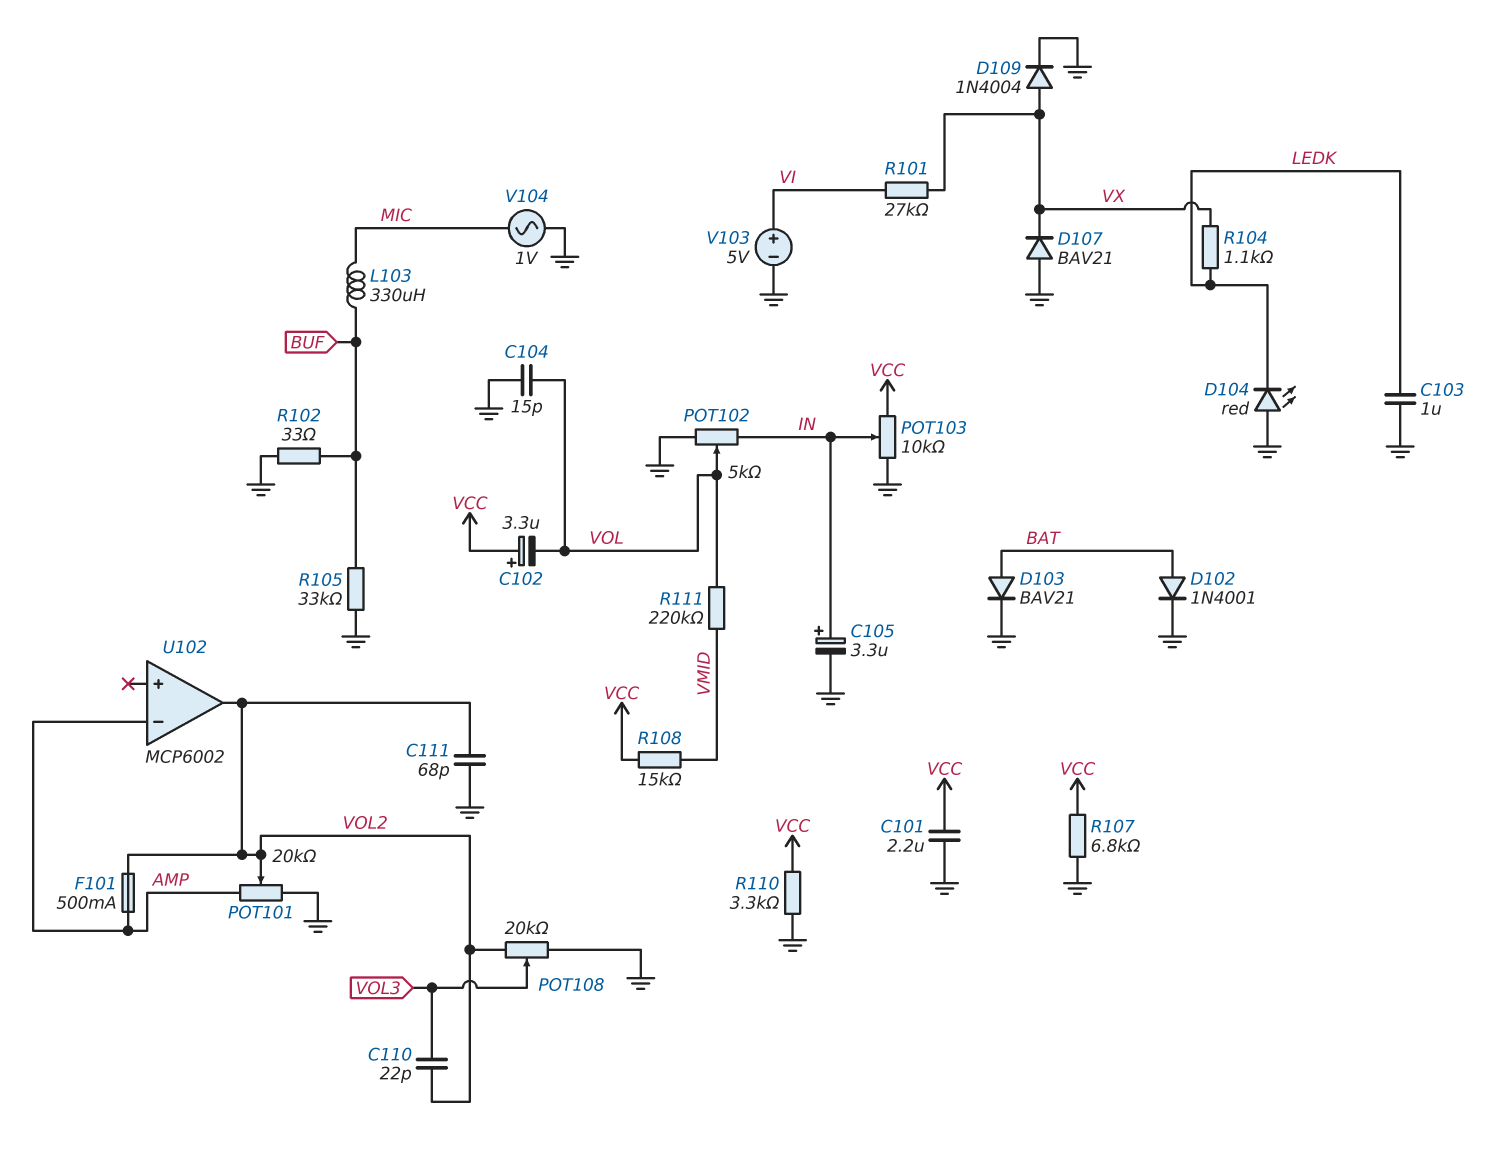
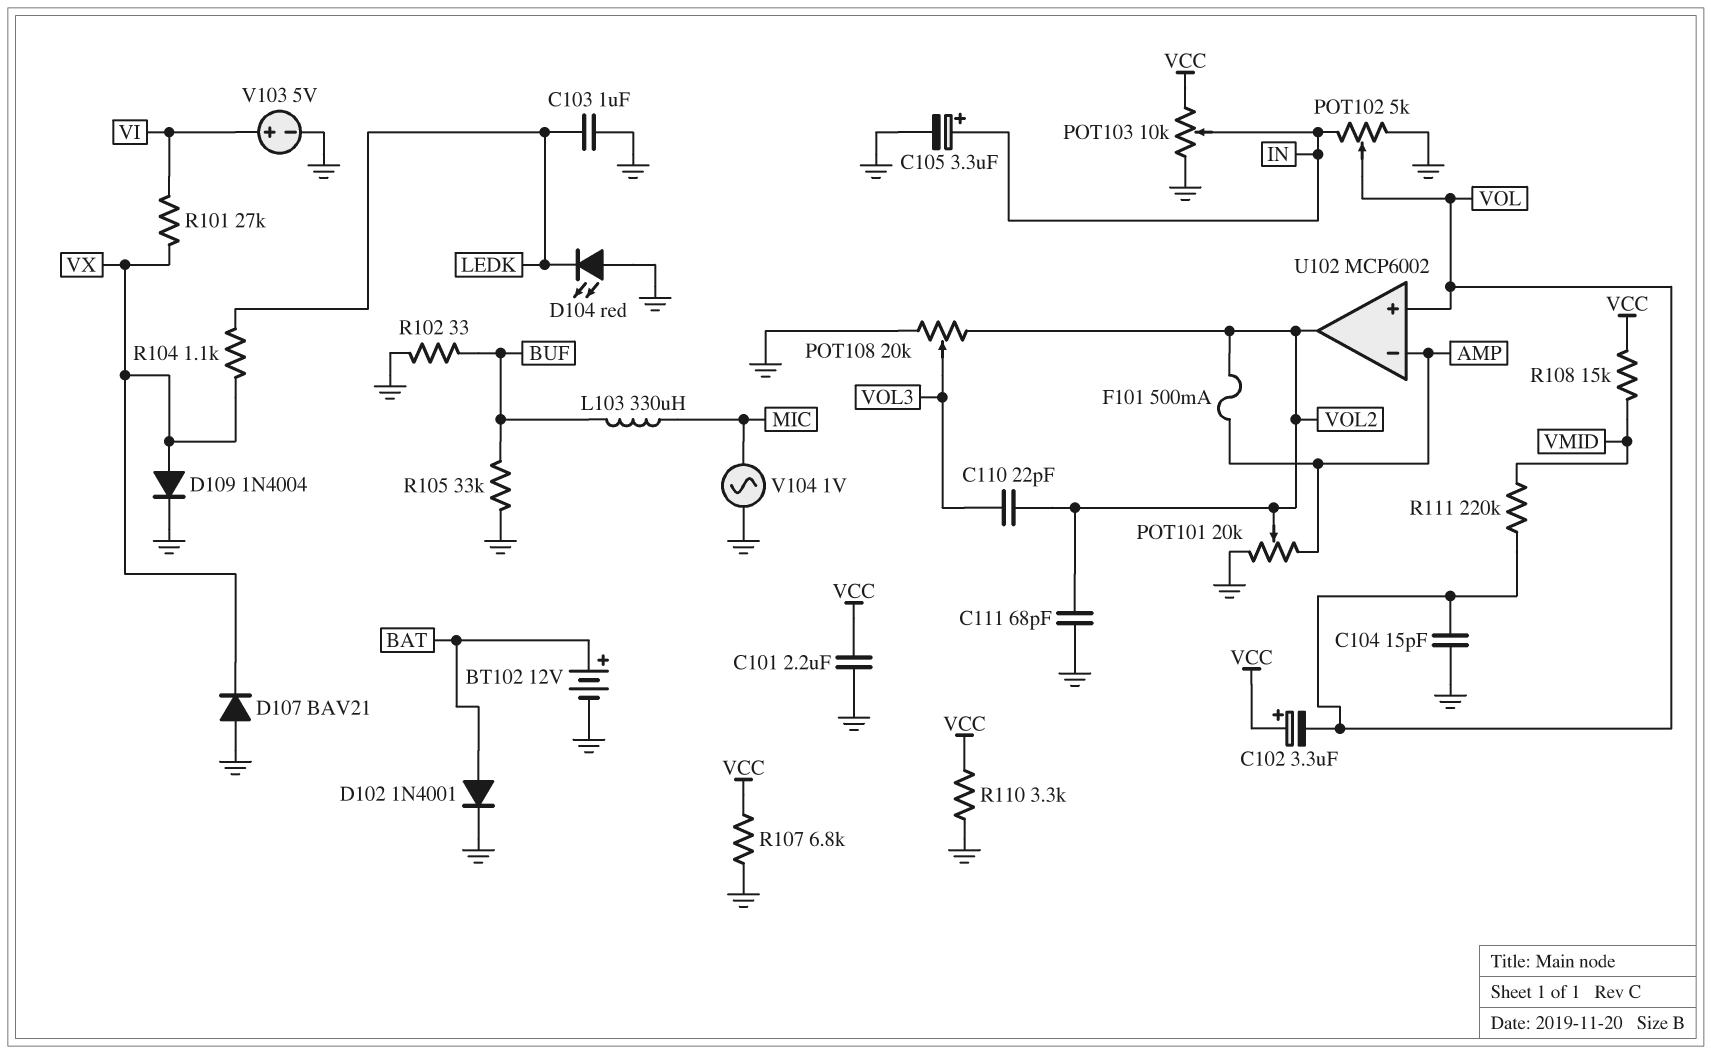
BT102: none -> 12V (plus BAT, minus GND)
D103: diode BAV21 (A BAT, K GND) -> none
U102 pin in+: none -> VOL

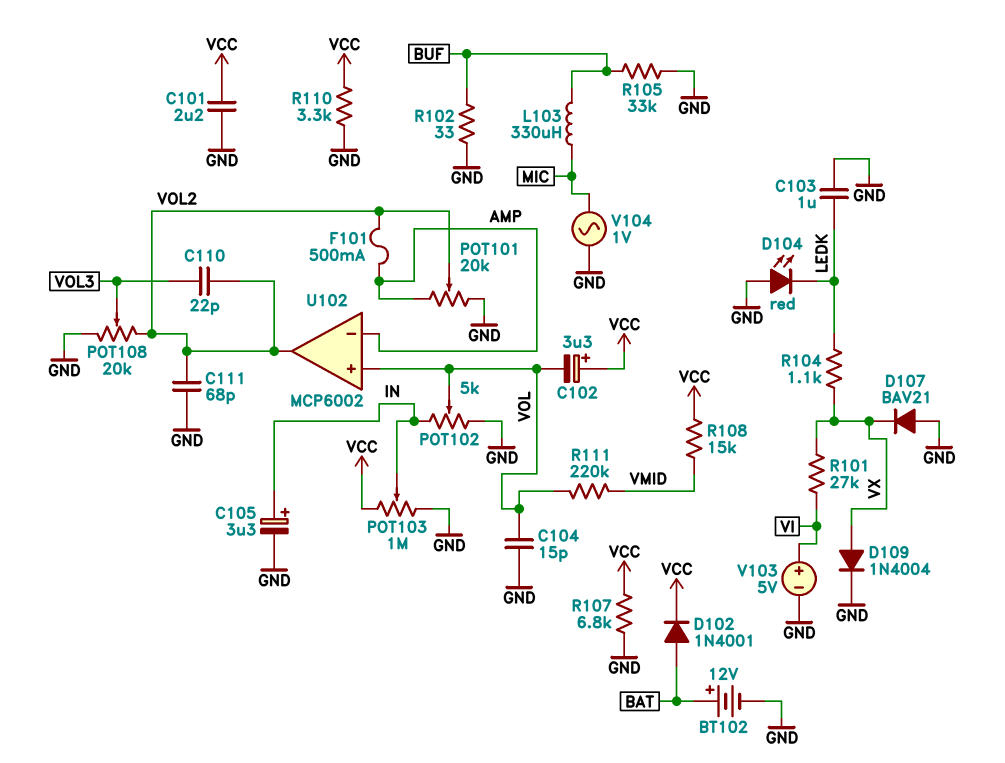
D102: diode 1N4001 (A BAT, K GND) -> diode 1N4001 (A BAT, K VCC)
POT103: 10k (GND, VCC, wiper IN) -> 1M (GND, VCC, wiper IN)

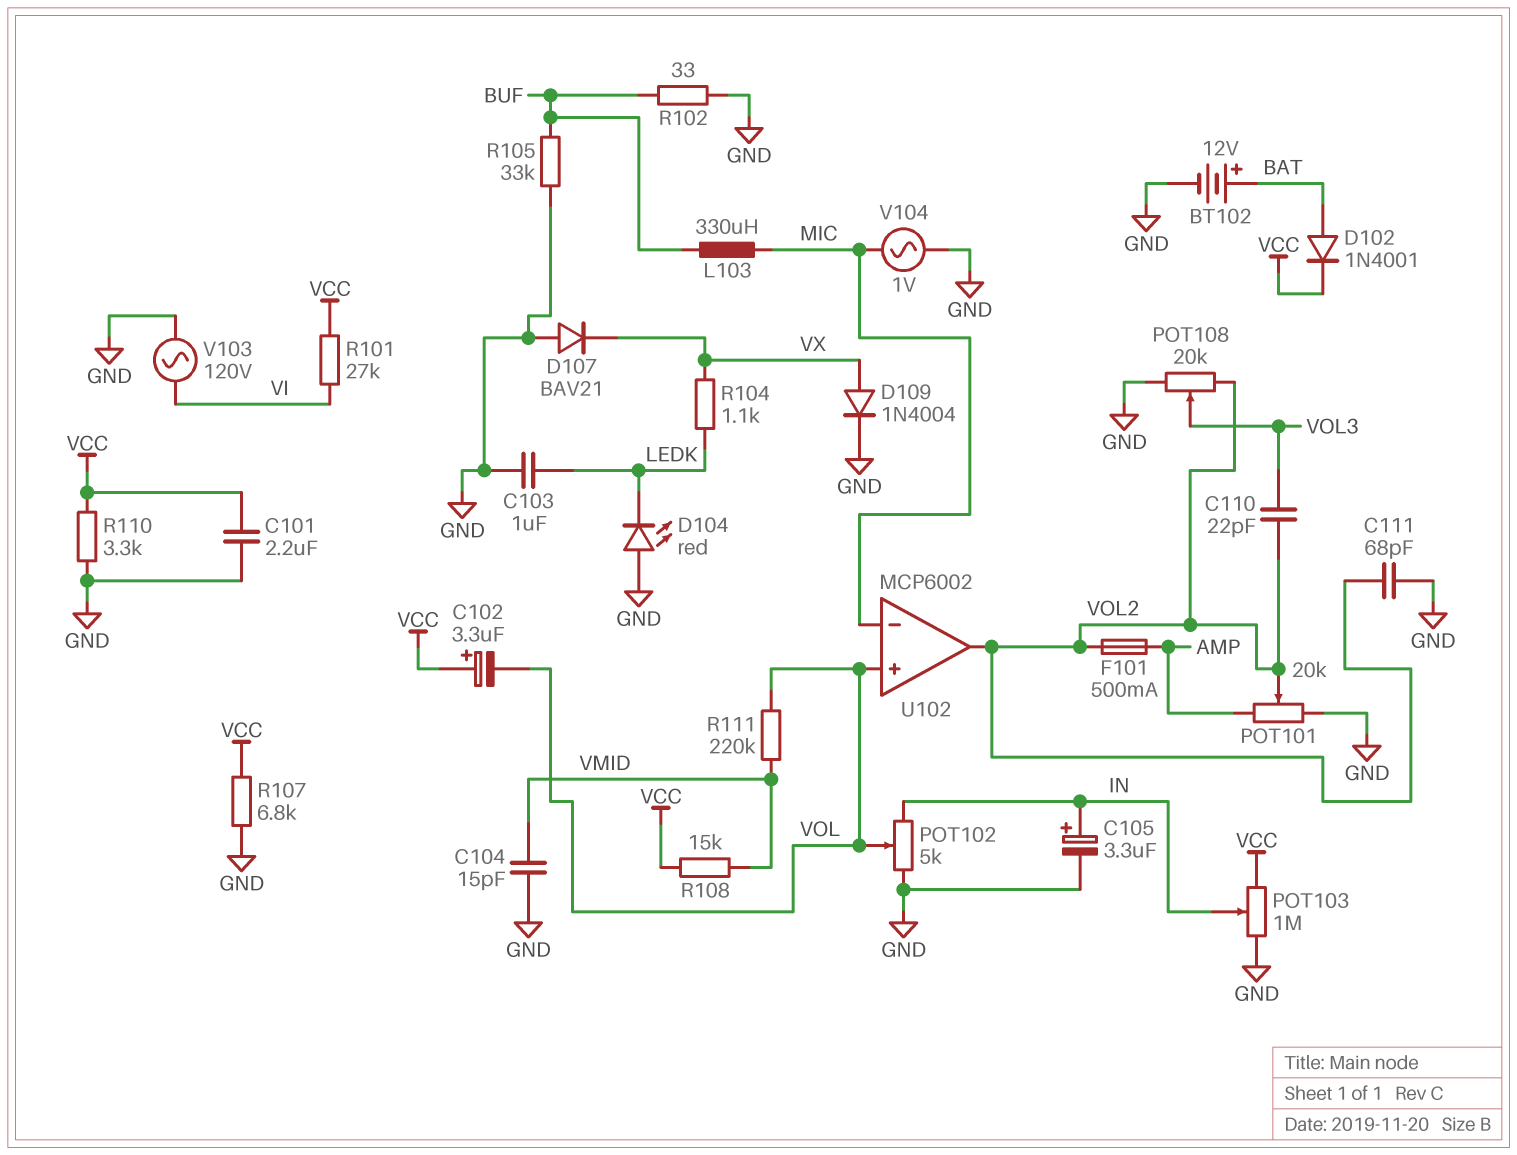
C104: 15pF (GND, VOL) -> 15pF (GND, VMID)
R101: 27k (VI, VX) -> 27k (VCC, VI)
U102 pin in-: AMP -> MIC
V103: 5V (plus VI, minus GND) -> AC 120V (GND, VI)

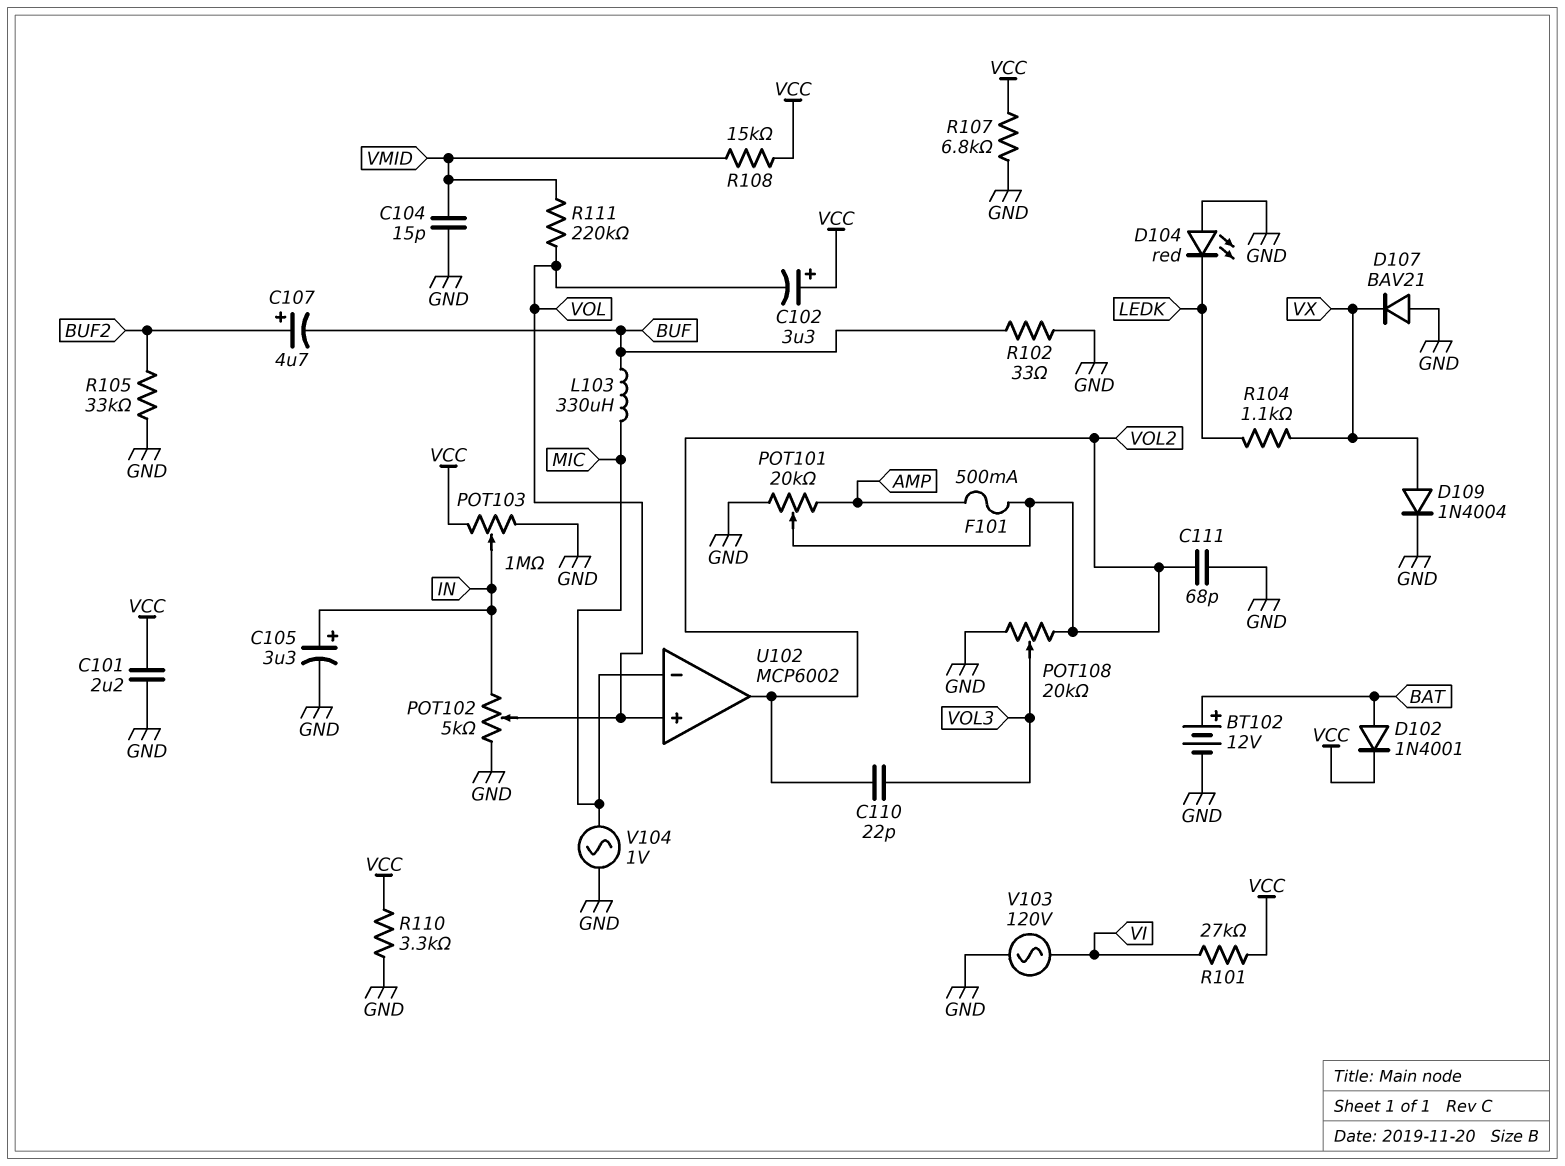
C103: 1uF (GND, LEDK) -> none
C107: none -> 4.7uF (plus BUF2, minus BUF)
R105: 33k (BUF, GND) -> 33k (BUF2, GND)

